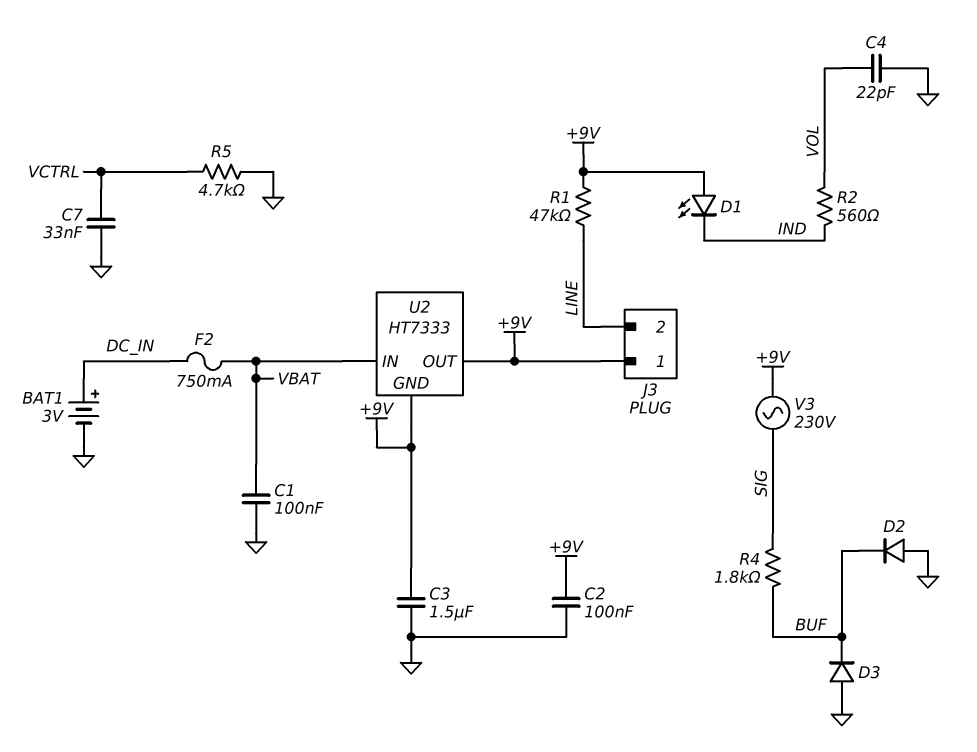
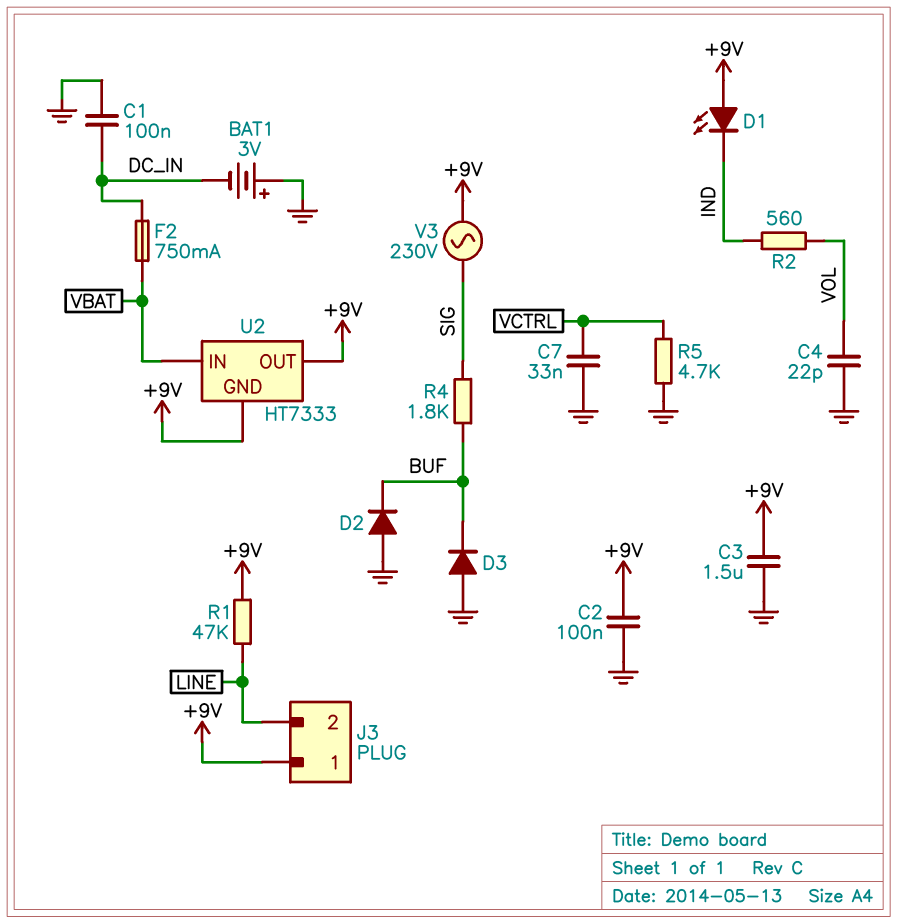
BAT1: 3V (plus DC_IN, minus GND) -> 3V (plus GND, minus DC_IN)
C1: 100nF (GND, VBAT) -> 100nF (DC_IN, GND)

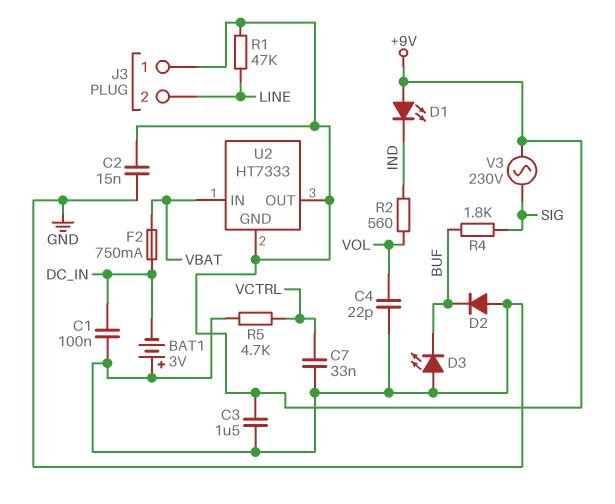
C2: 100nF (+9V, GND) -> 15nF (+9V, GND)
D3: diode (A GND, K BUF) -> LED (A GND, K BUF)

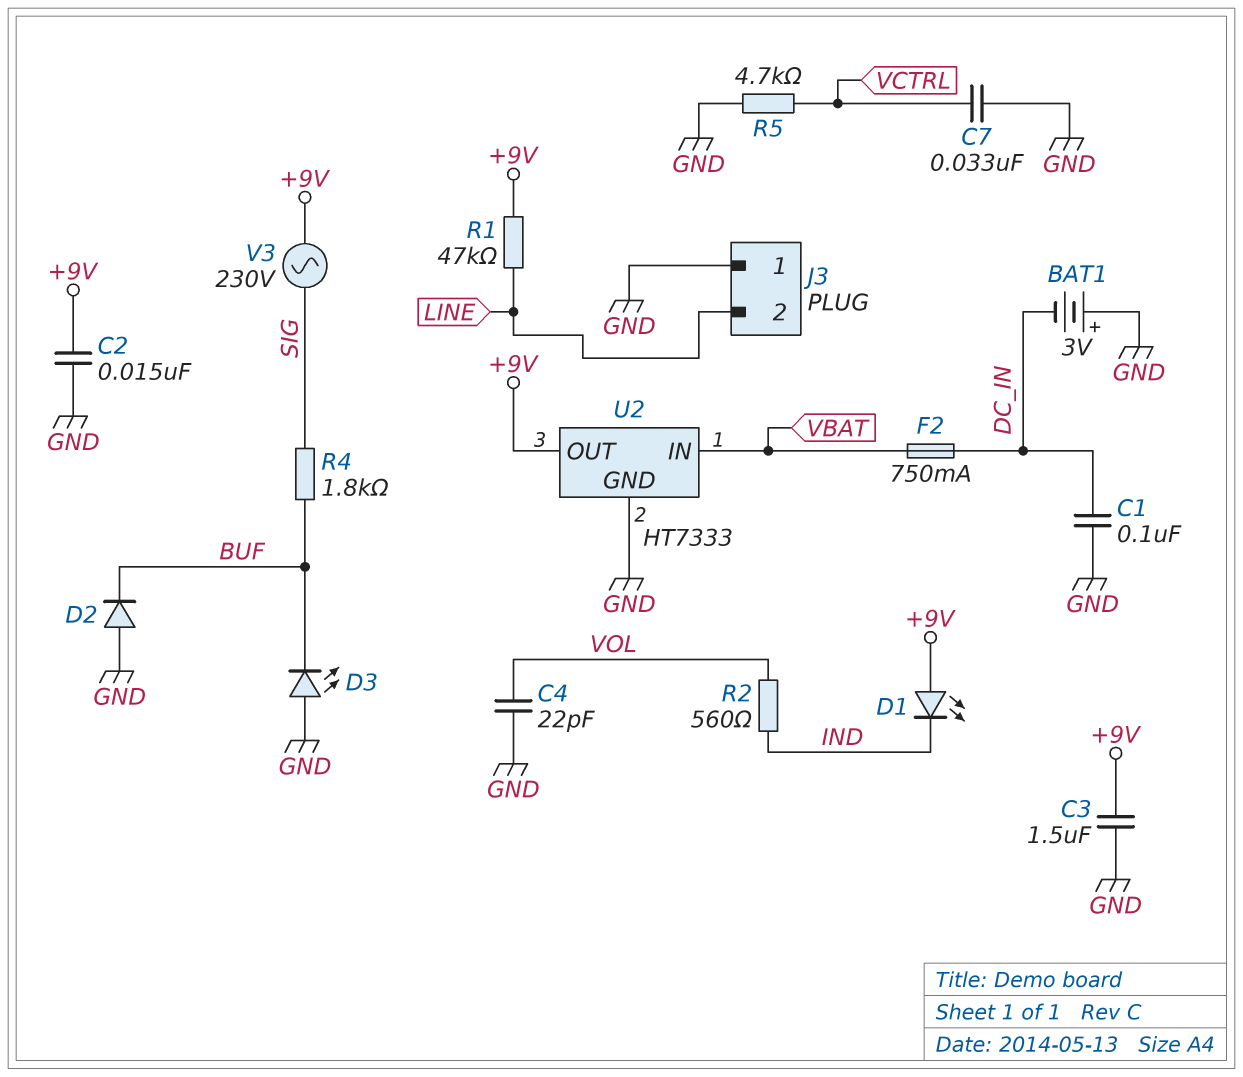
J3 pin 1: +9V -> GND
U2 pin GND: +9V -> GND

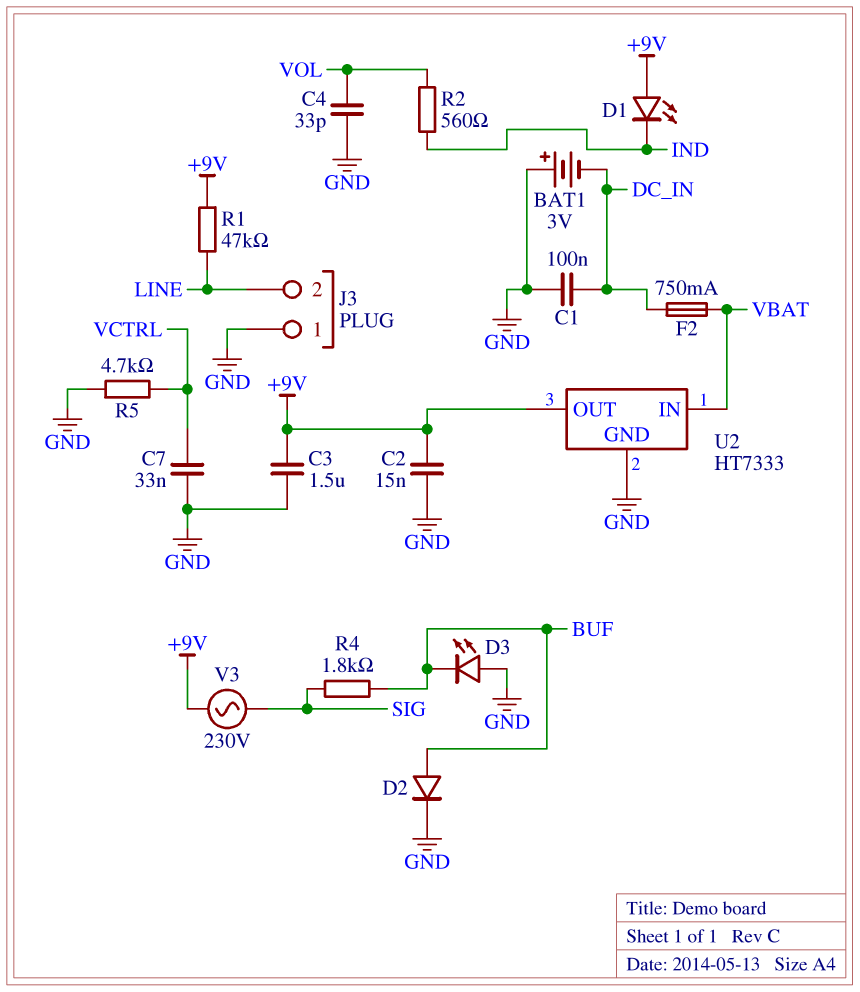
C4: 22pF (GND, VOL) -> 33pF (GND, VOL)
D2: diode (A GND, K BUF) -> diode (A BUF, K GND)

